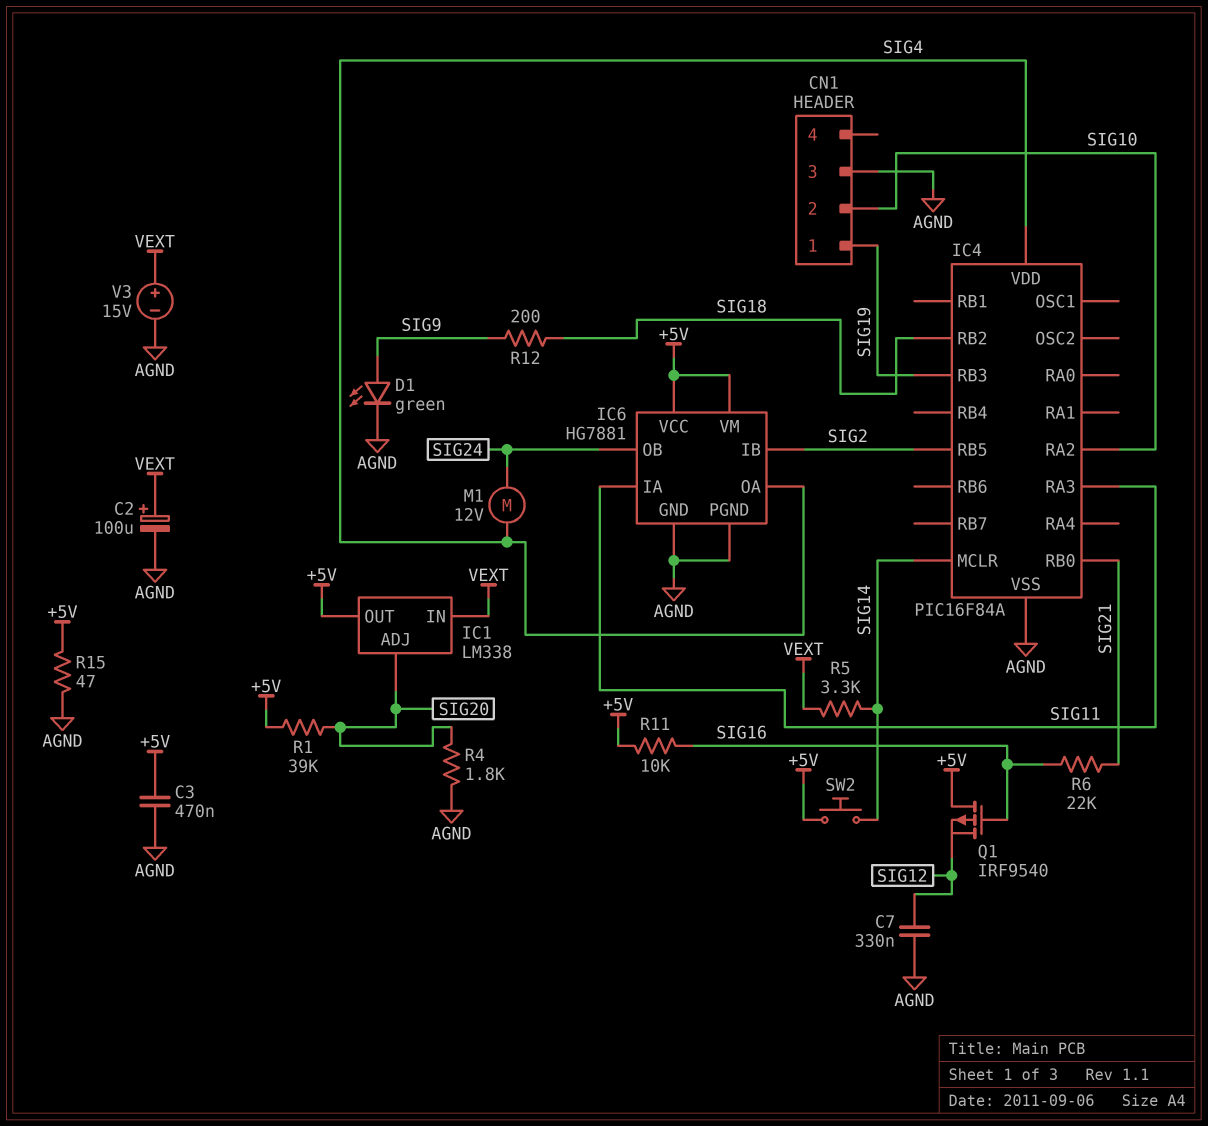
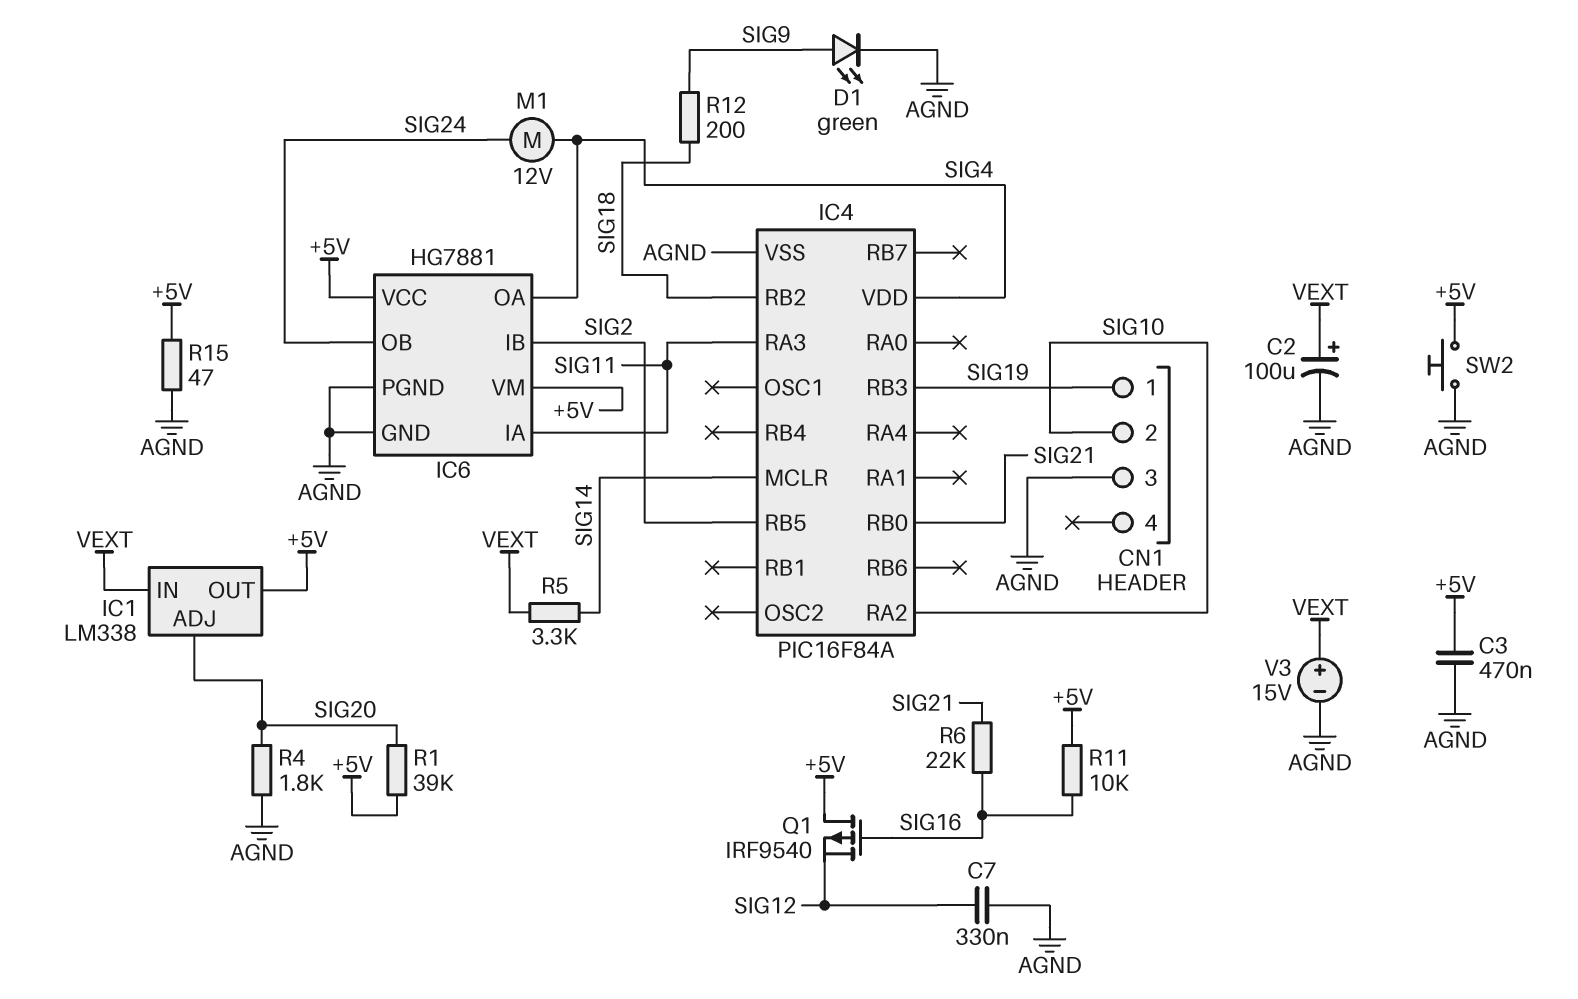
SW2: button (+5V, SIG14) -> button (+5V, AGND)

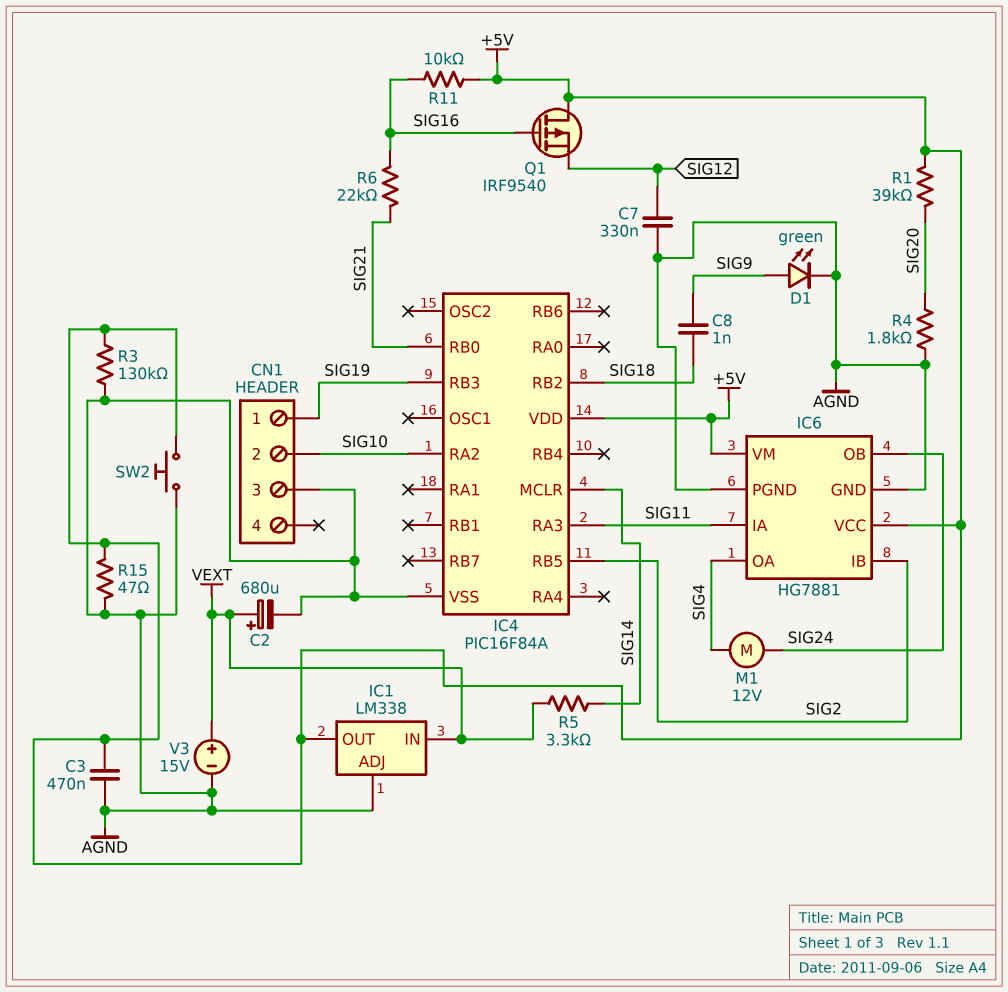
C2: 100uF (plus VEXT, minus AGND) -> 680uF (plus VEXT, minus AGND)
C8: none -> 1nF (SIG9, SIG18)
IC1 pin ADJ: SIG20 -> AGND
IC4 pin VDD: SIG4 -> +5V
R3: none -> 130k (+5V, AGND)
R12: 200 (SIG9, SIG18) -> none

